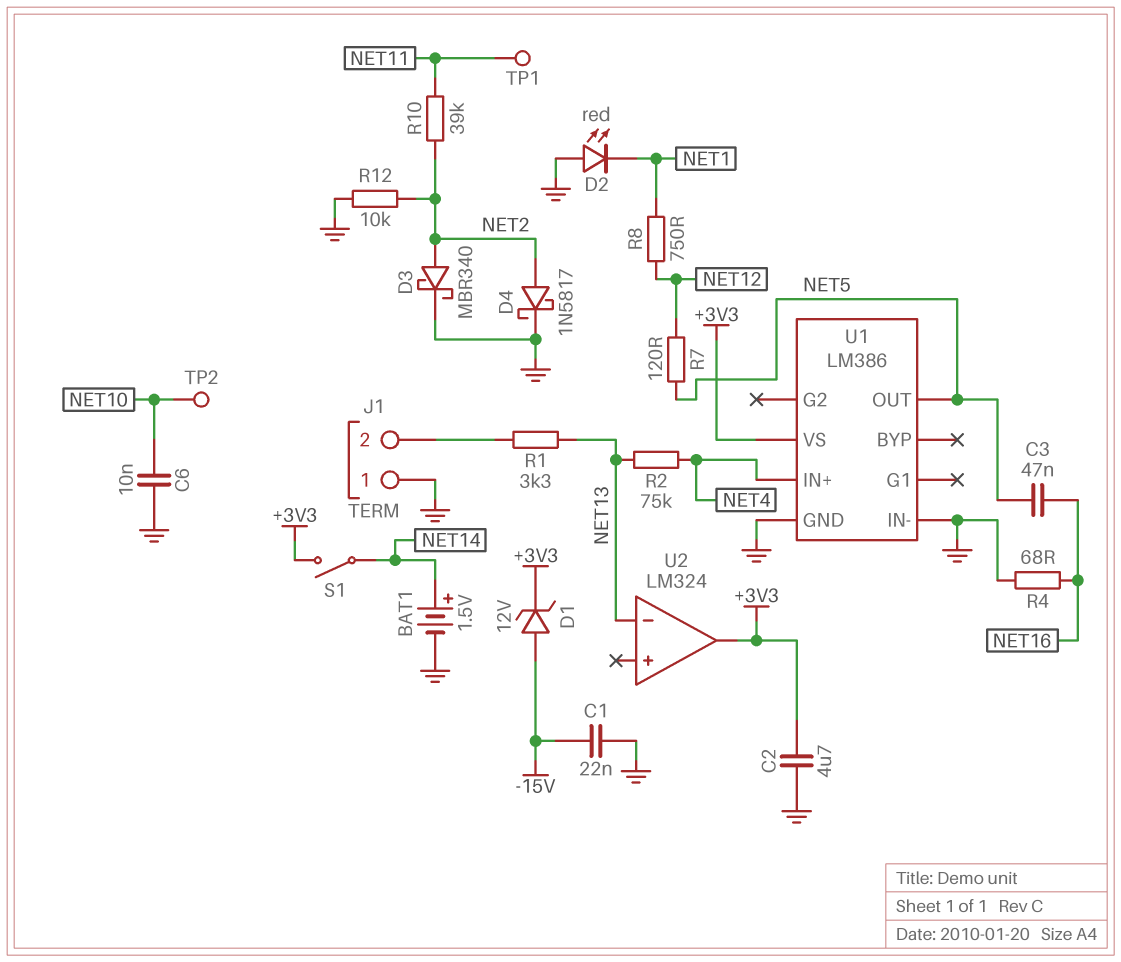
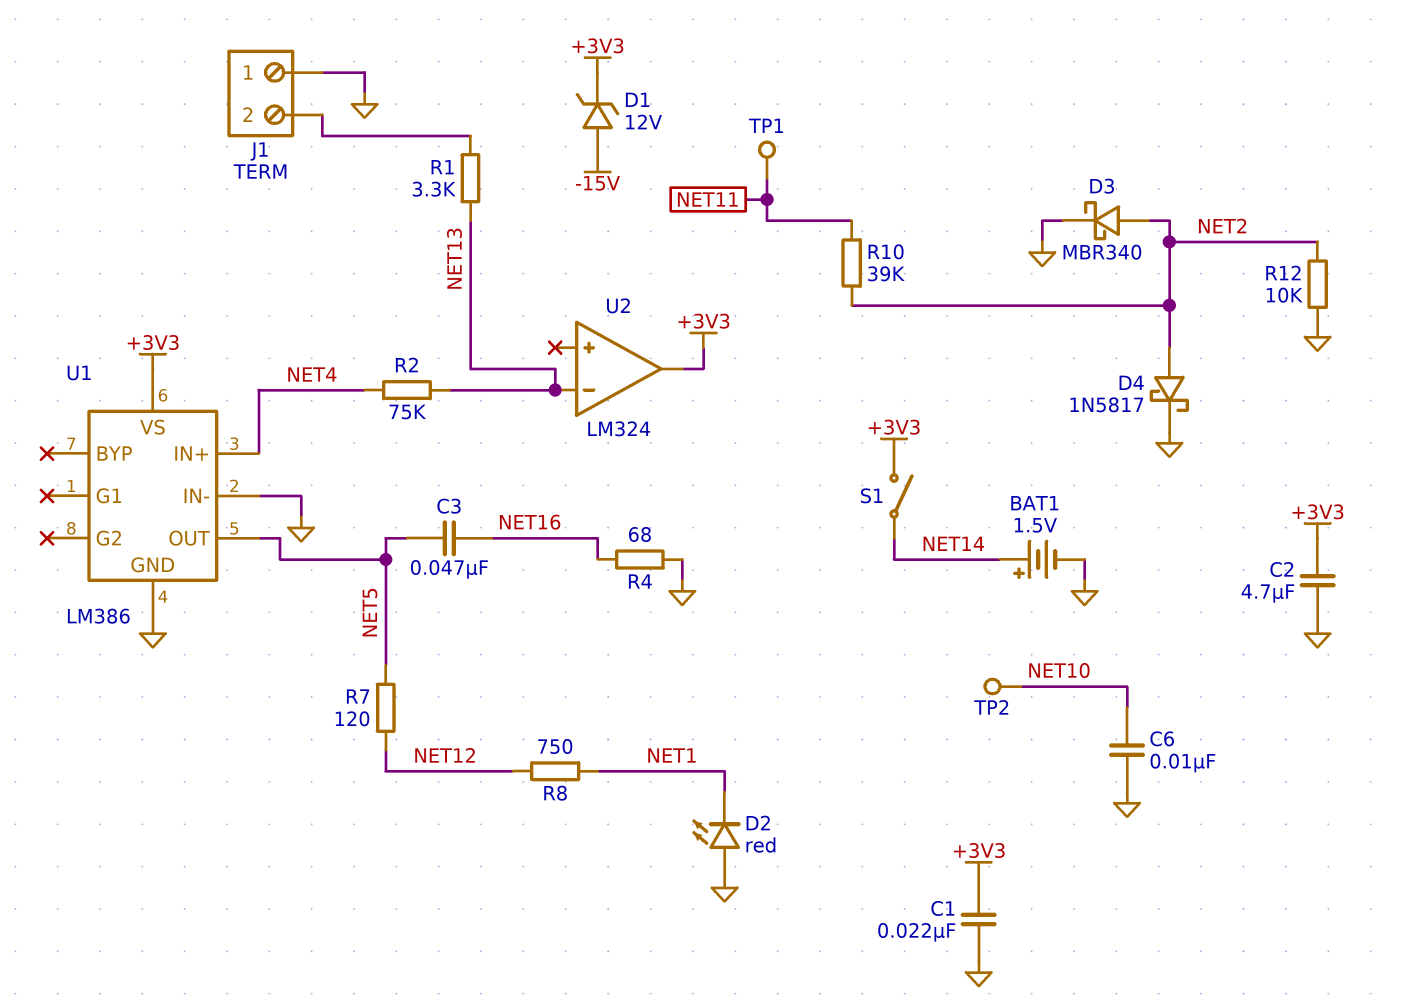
C1: 22nF (-15V, GND) -> 22nF (+3V3, GND)

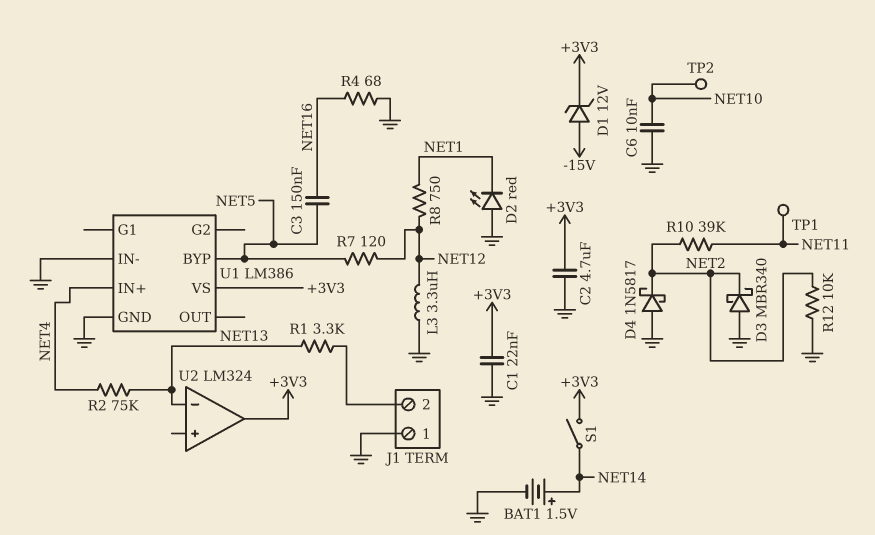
C3: 47nF (NET5, NET16) -> 150nF (NET5, NET16)
D3: schottky MBR340 (A NET2, K GND) -> schottky MBR340 (A GND, K NET2)
D4: schottky 1N5817 (A NET2, K GND) -> schottky 1N5817 (A GND, K NET2)
L3: none -> 3.3uH (GND, NET12)
U1 pin BYP: none -> NET5
U1 pin OUT: NET5 -> none

